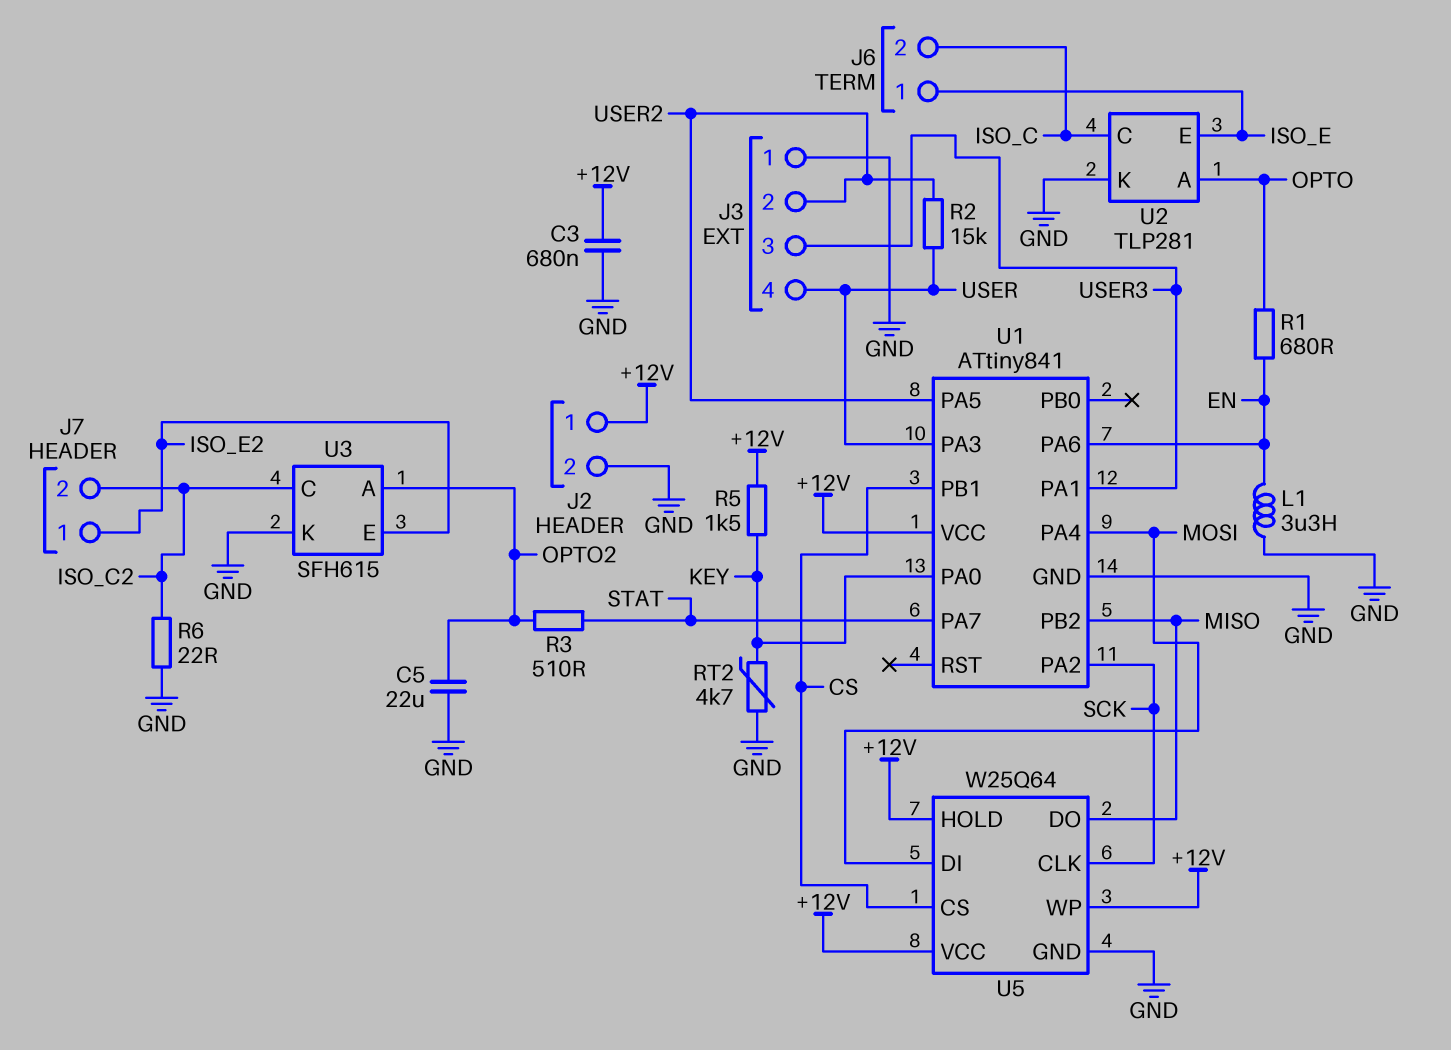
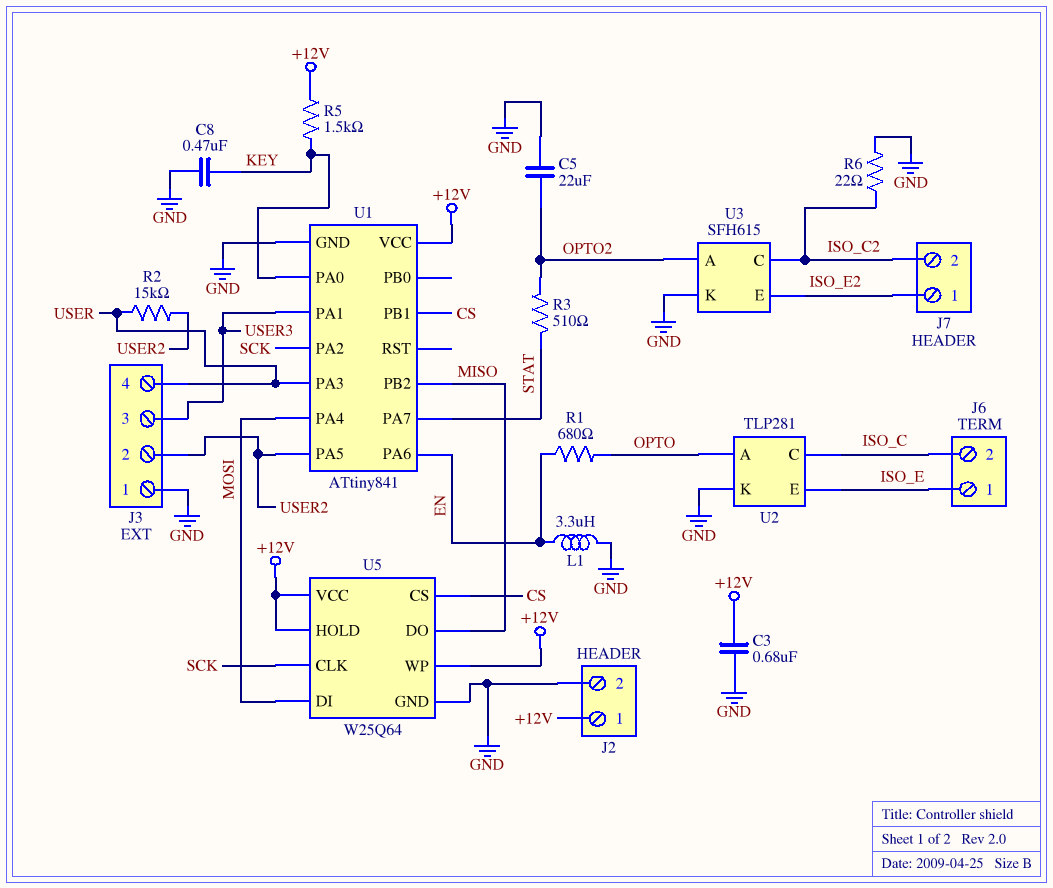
C8: none -> 470nF (GND, KEY)
RT2: 4.7k (GND, KEY) -> none

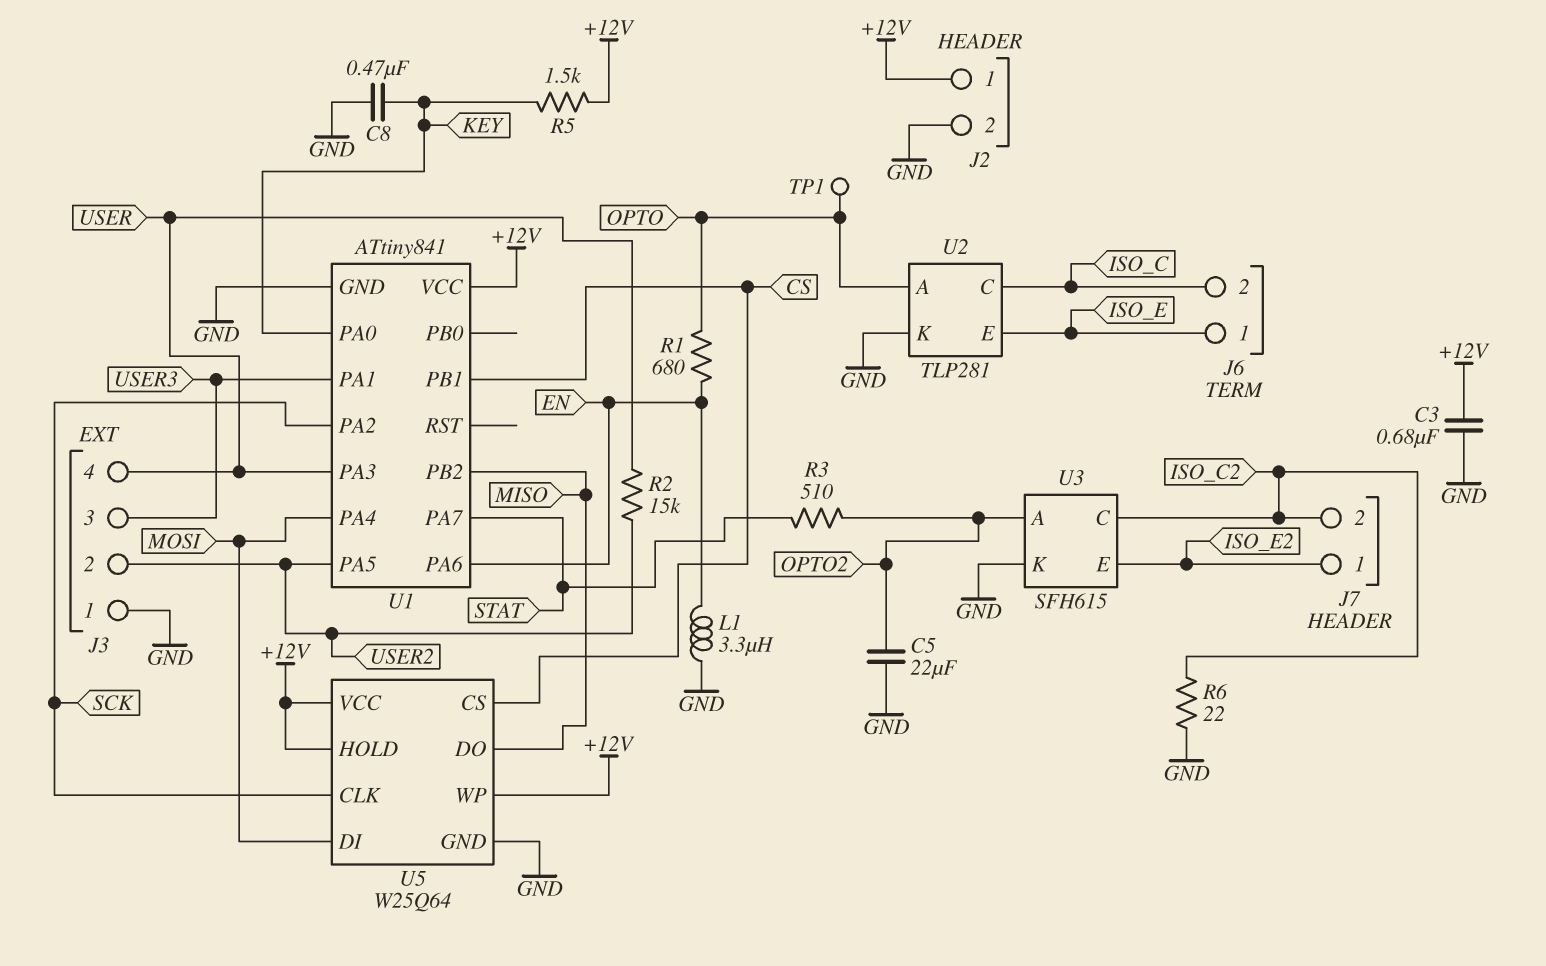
TP1: none -> test point (OPTO)

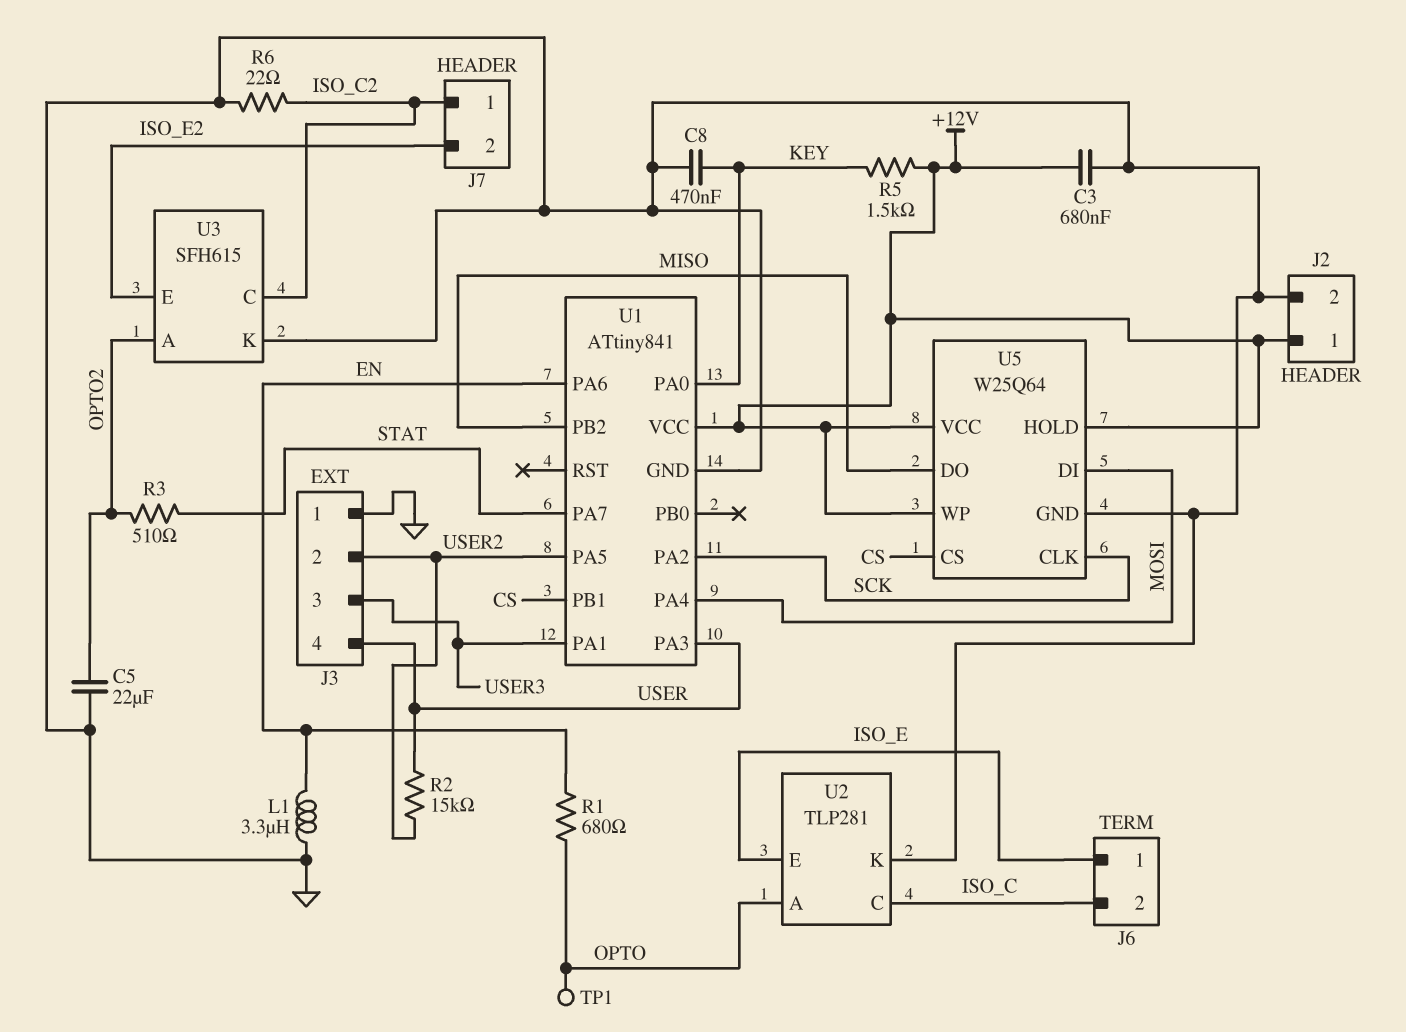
J7 pin 1: ISO_E2 -> ISO_C2
J7 pin 2: ISO_C2 -> ISO_E2

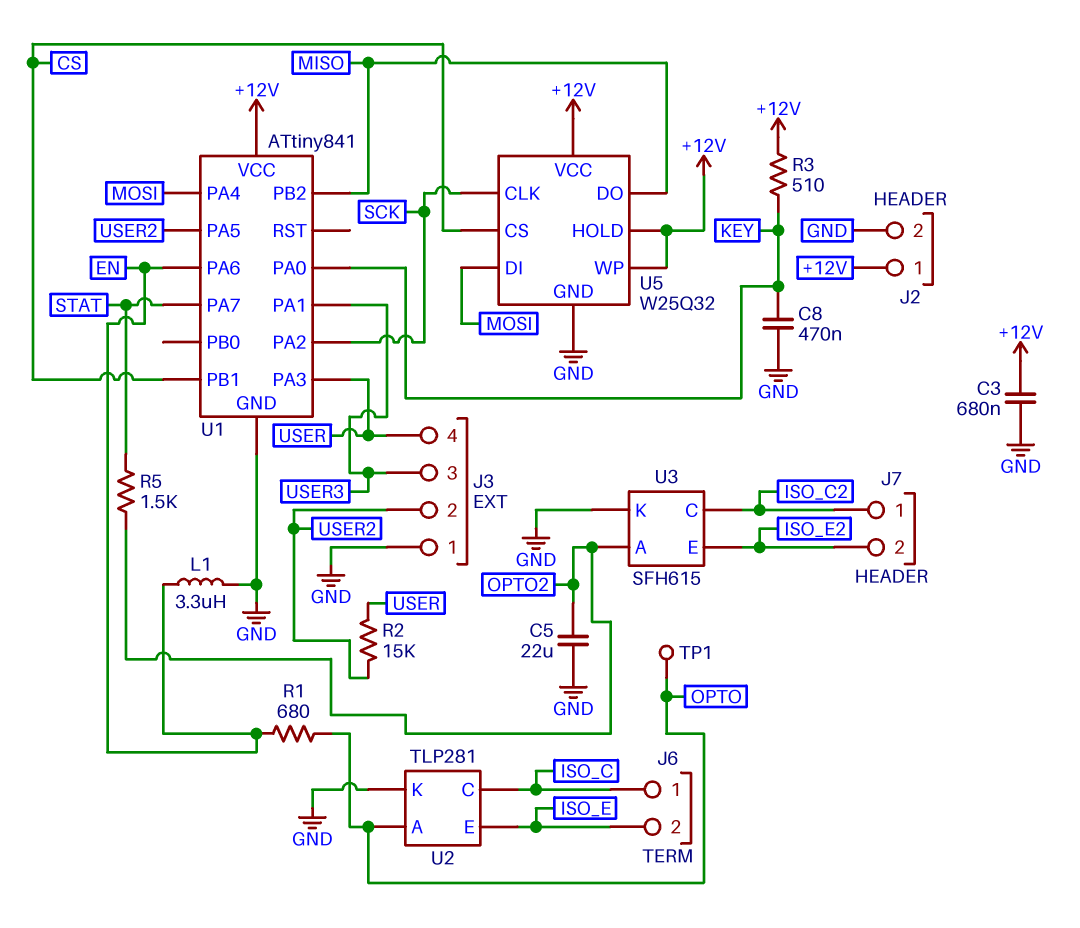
J6 pin 1: ISO_E -> ISO_C
J6 pin 2: ISO_C -> ISO_E
R3: 510 (OPTO2, STAT) -> 510 (+12V, KEY)
R5: 1.5k (+12V, KEY) -> 1.5k (OPTO2, STAT)
R6: 22 (GND, ISO_C2) -> none
U5: W25Q64 -> W25Q32

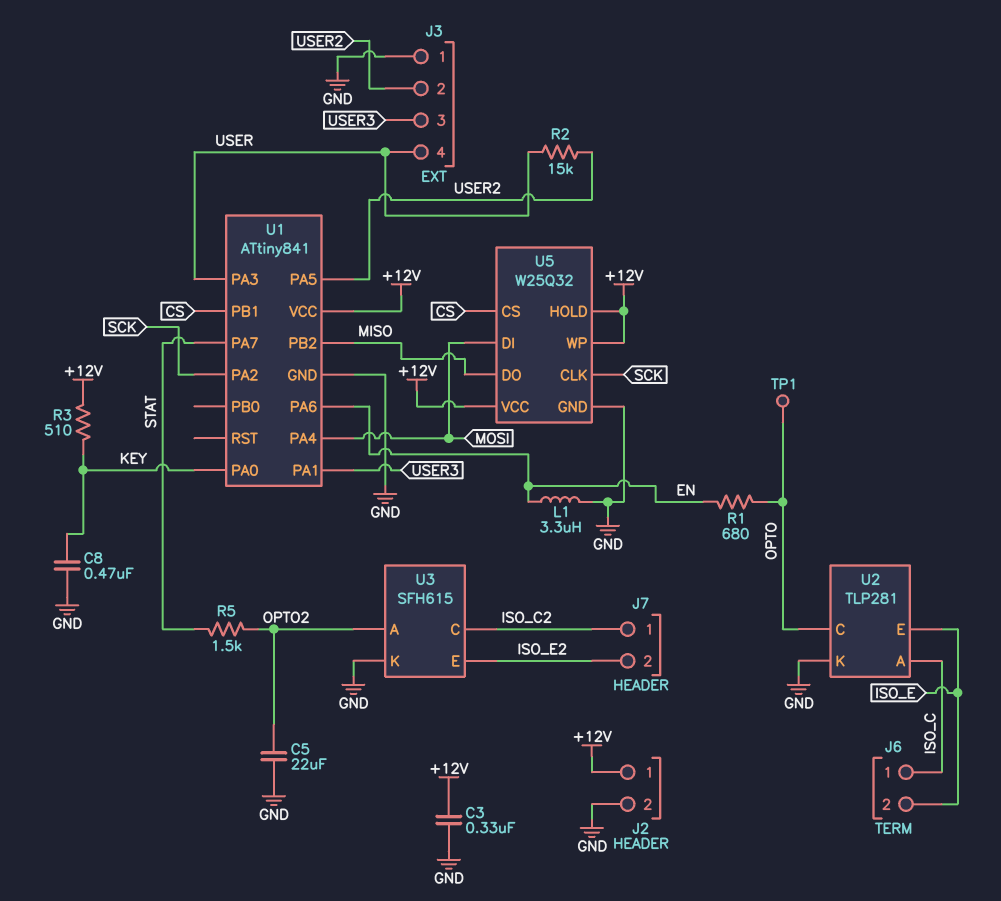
C3: 680nF (+12V, GND) -> 330nF (+12V, GND)
U2 pin A: OPTO -> ISO_C
U2 pin C: ISO_C -> OPTO

